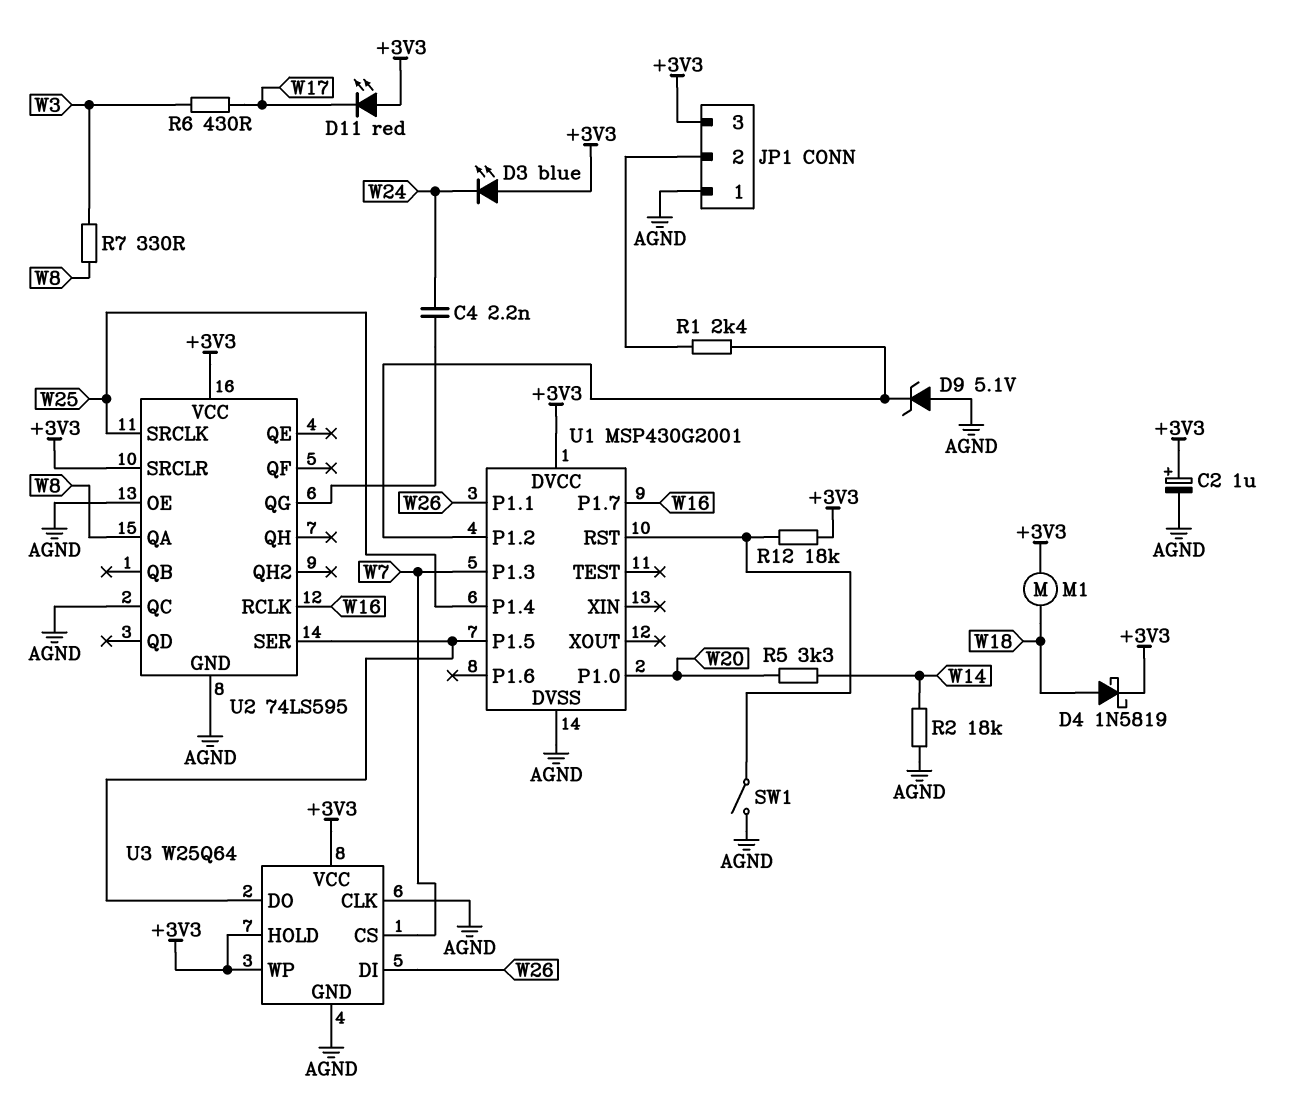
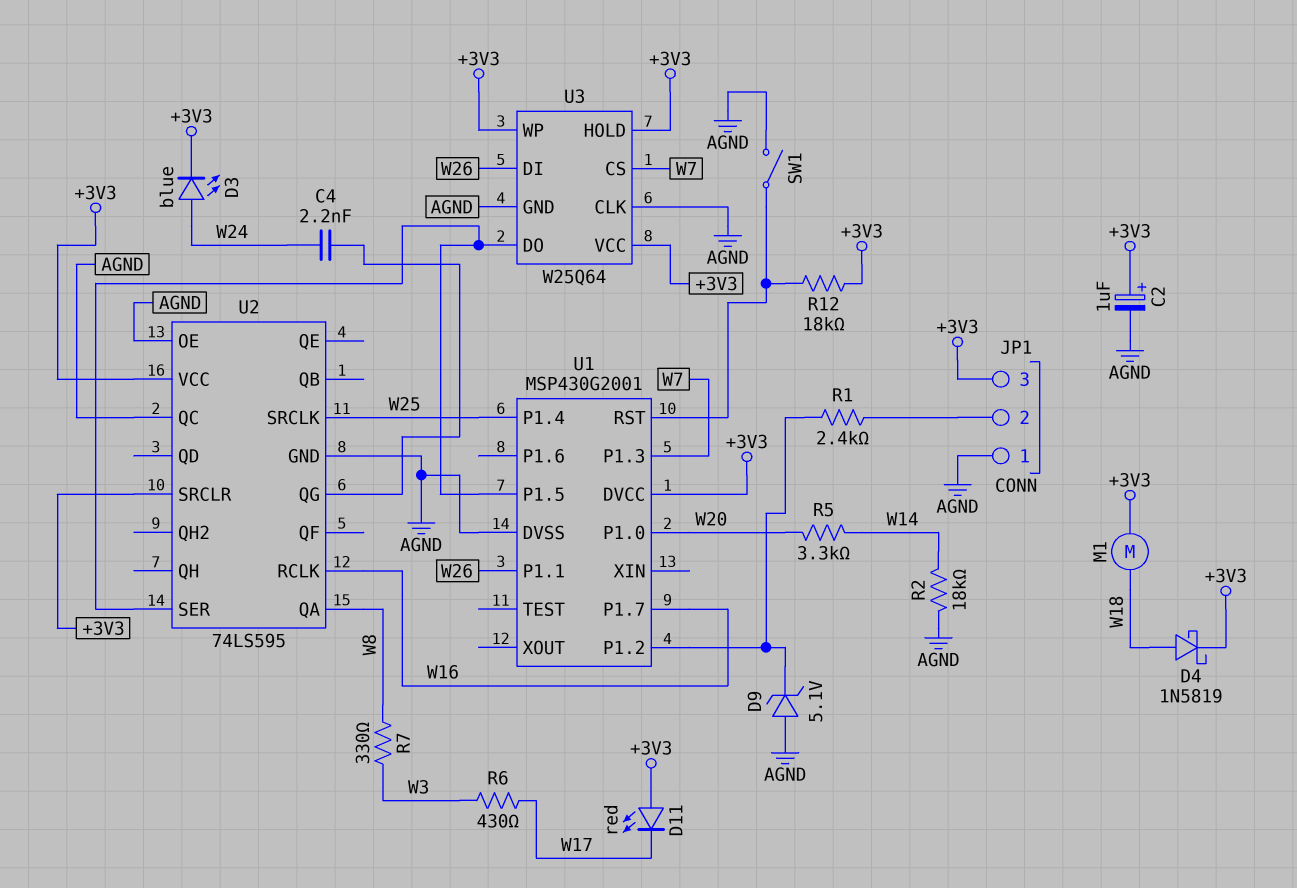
D3: LED blue (A +3V3, K W24) -> LED blue (A W24, K +3V3)

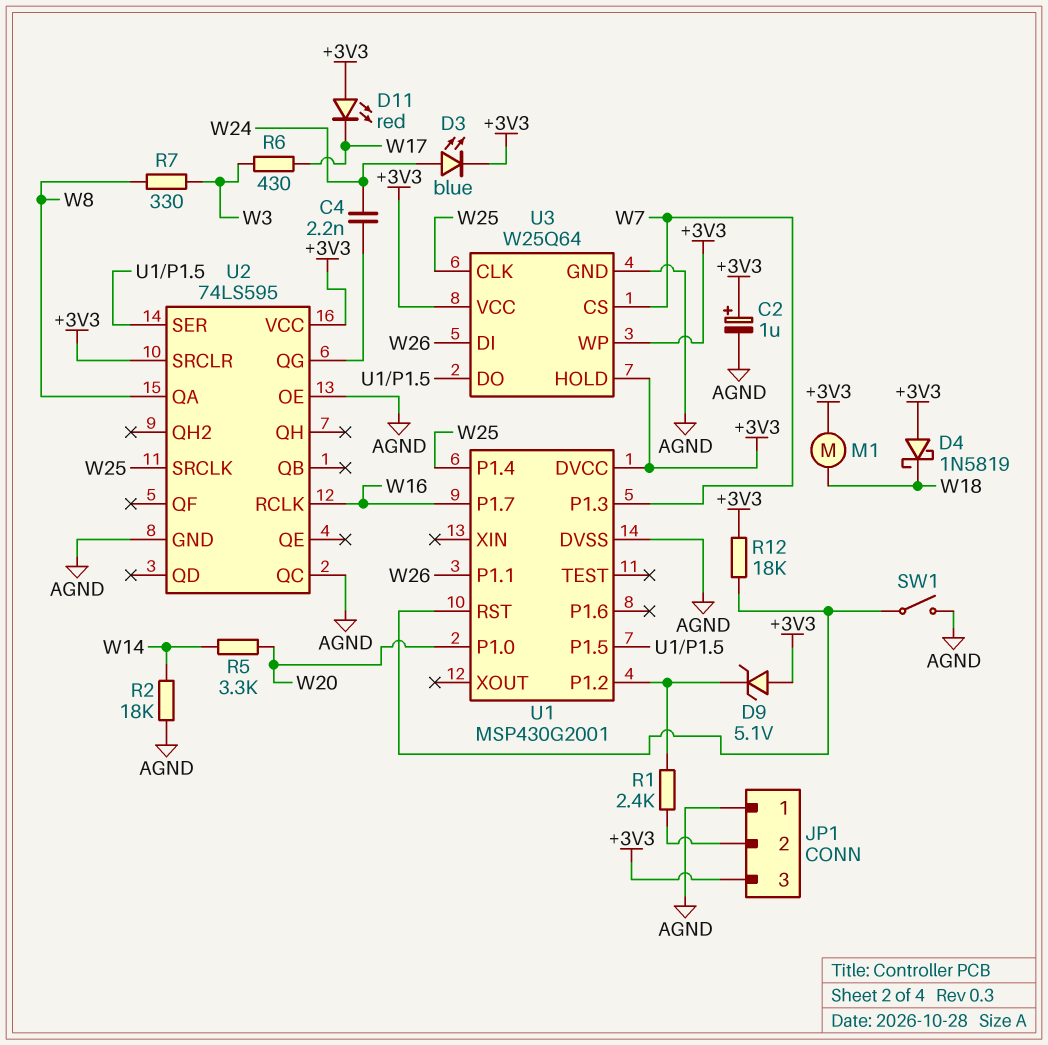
D4: schottky 1N5819 (A W18, K +3V3) -> schottky 1N5819 (A +3V3, K W18)
D9: zener 5.1V (A AGND, K U1/P1.2) -> zener 5.1V (A +3V3, K U1/P1.2)
U3 pin CLK: AGND -> W25

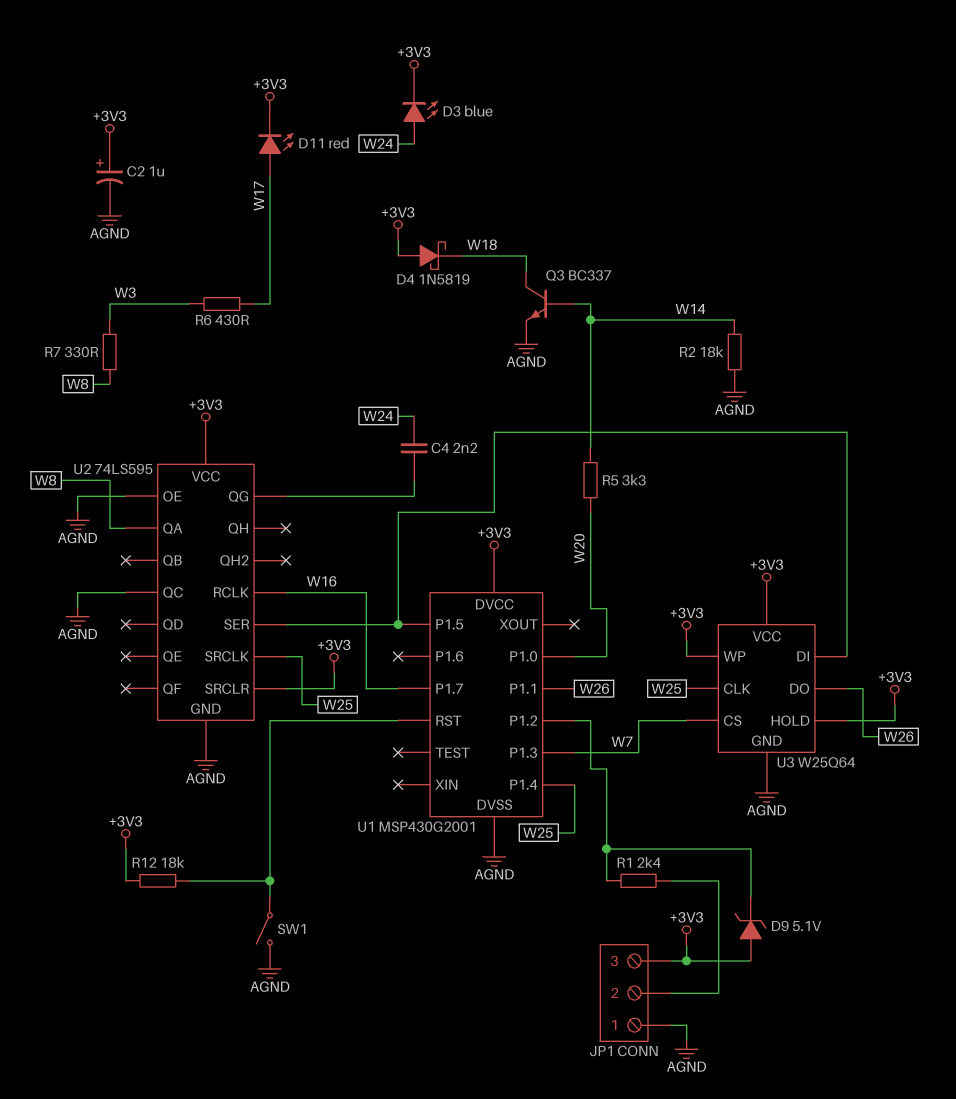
D11: LED red (A +3V3, K W17) -> LED red (A W17, K +3V3)
M1: motor (+3V3, W18) -> none
Q3: none -> NPN BC337 (B W14, C W18, E AGND)
U3 pin DI: W26 -> U1/P1.5
U3 pin DO: U1/P1.5 -> W26

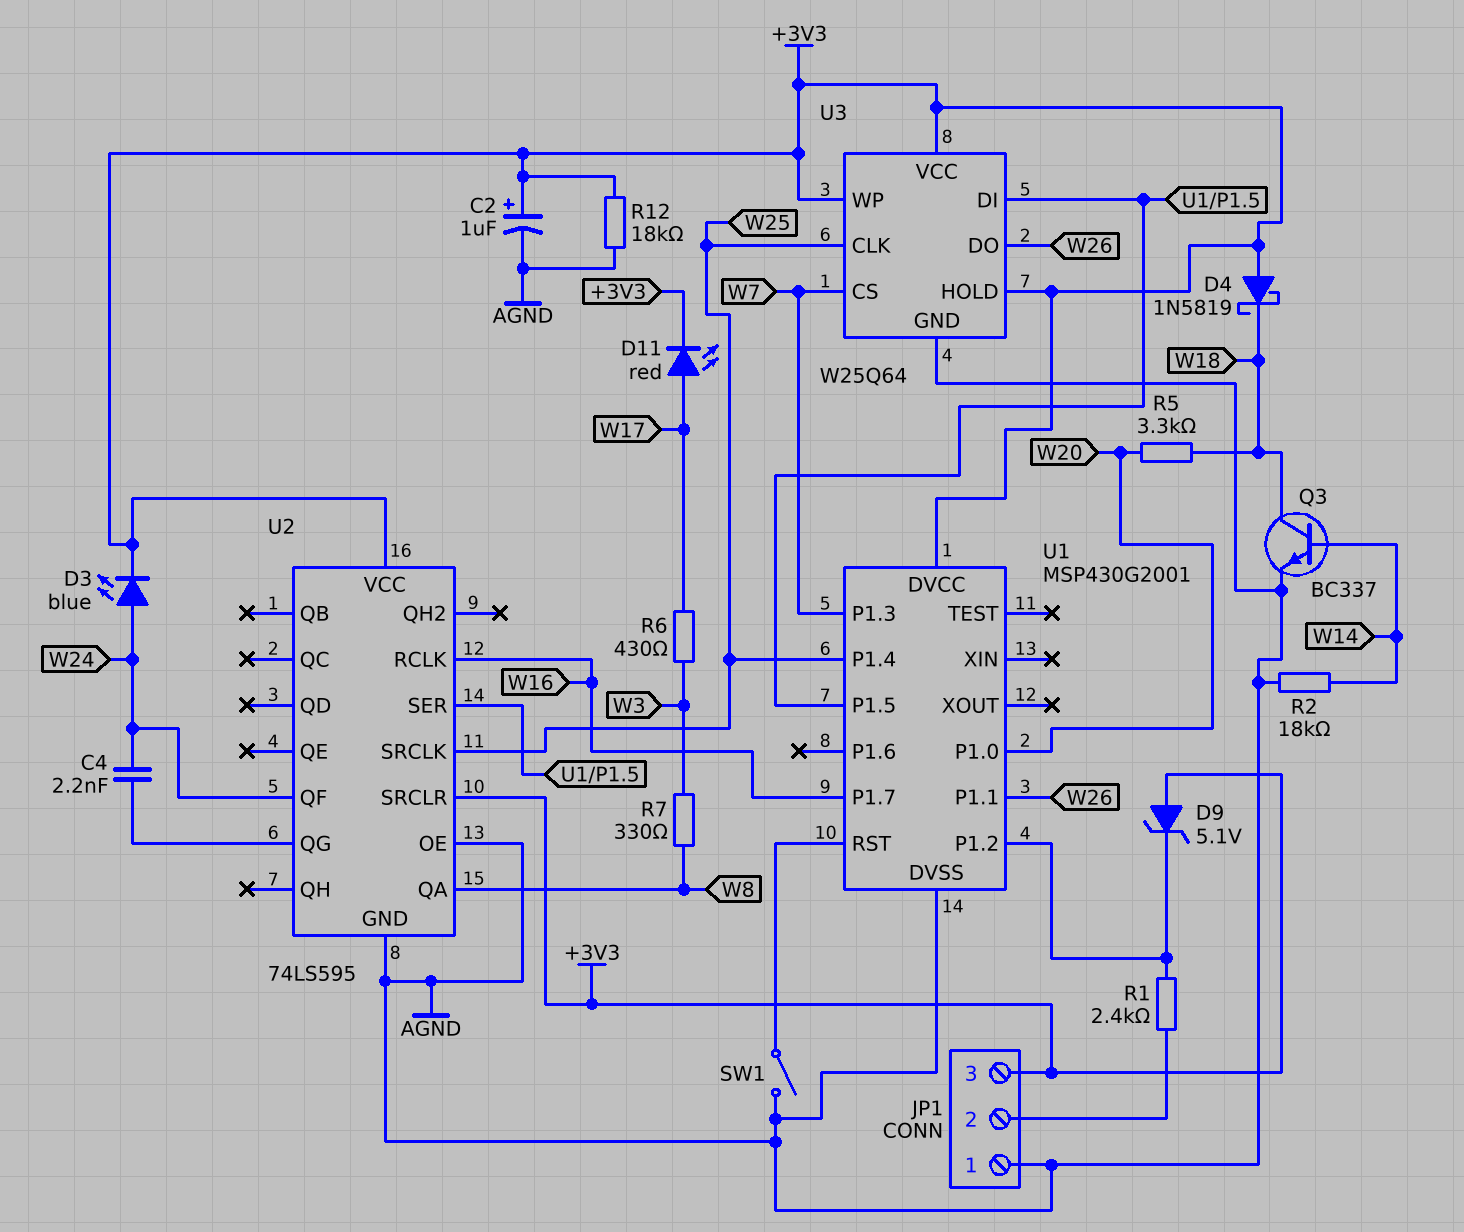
R5: 3.3k (W14, W20) -> 3.3k (W18, W20)
R12: 18k (+3V3, U1/RST) -> 18k (+3V3, AGND)
U2 pin QC: AGND -> none
U2 pin QF: none -> W24

